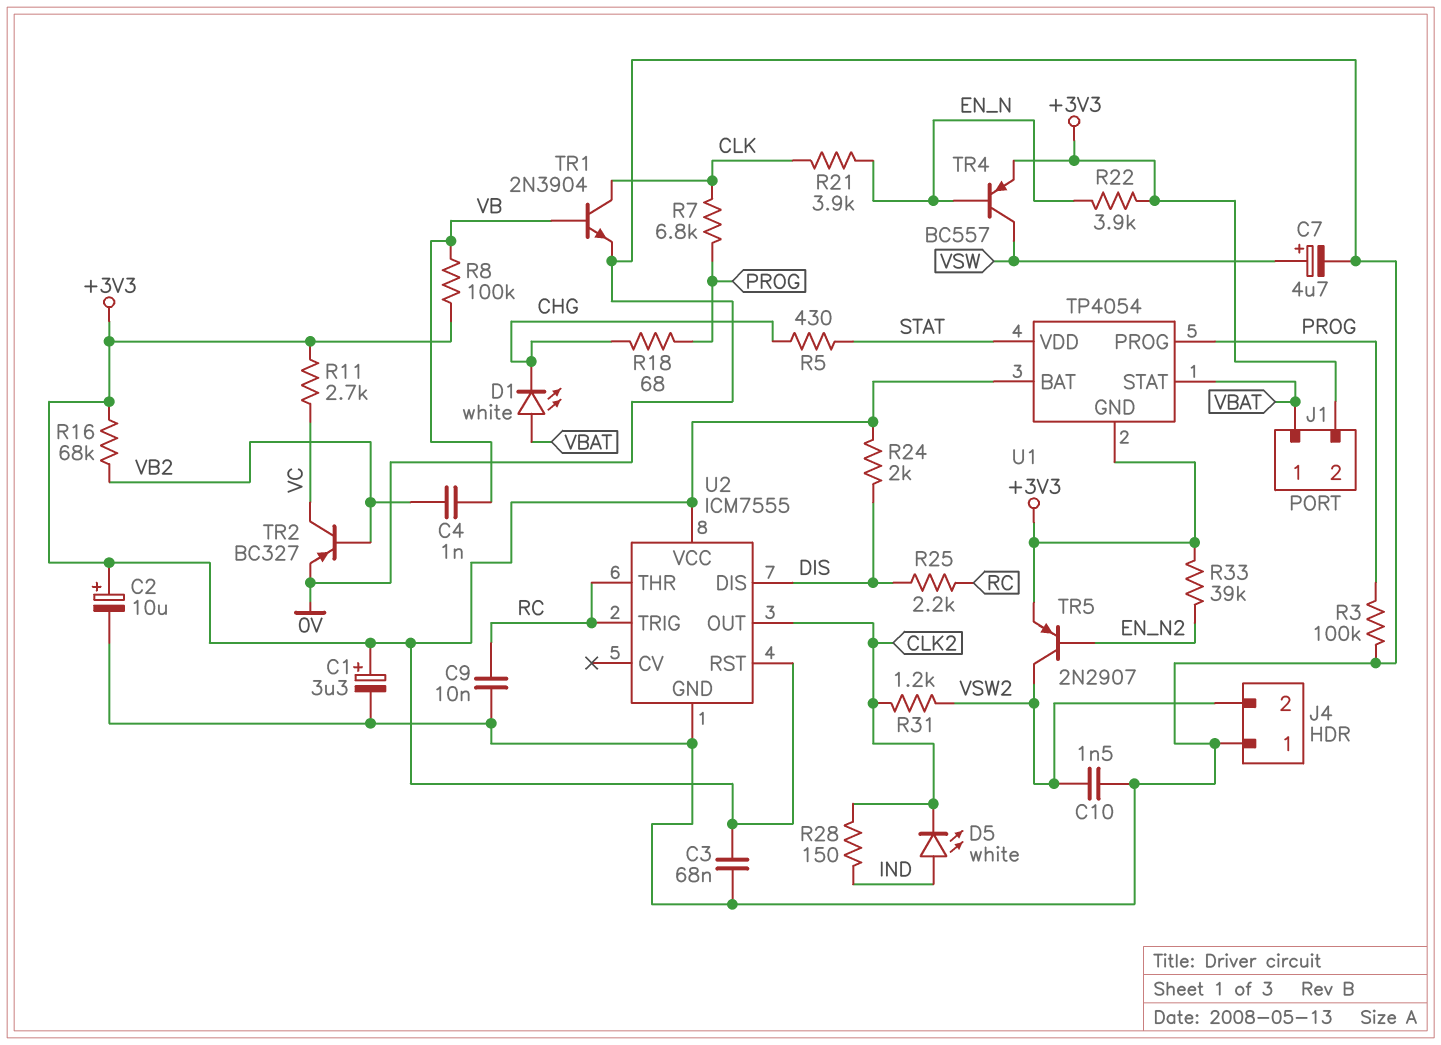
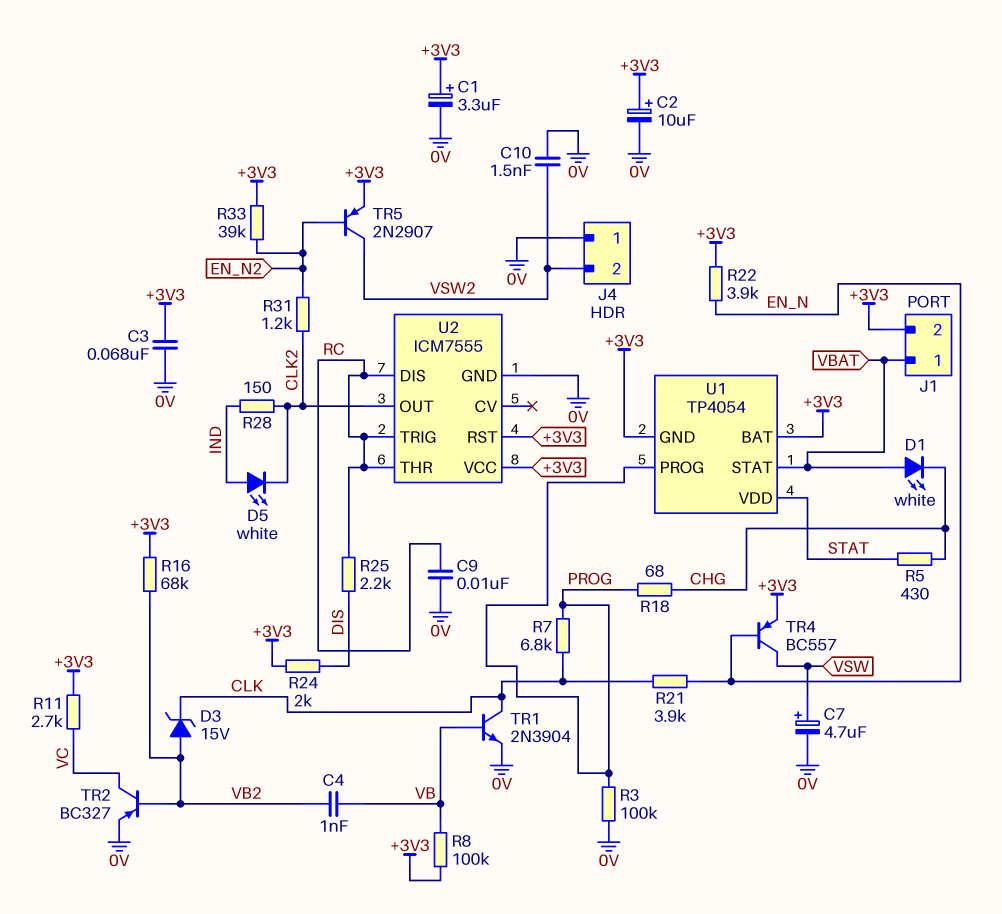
D3: none -> zener 15V (A VB2, K CLK)
R31: 1.2k (CLK2, VSW2) -> 1.2k (CLK2, EN_N2)
U2 pin DIS: DIS -> RC

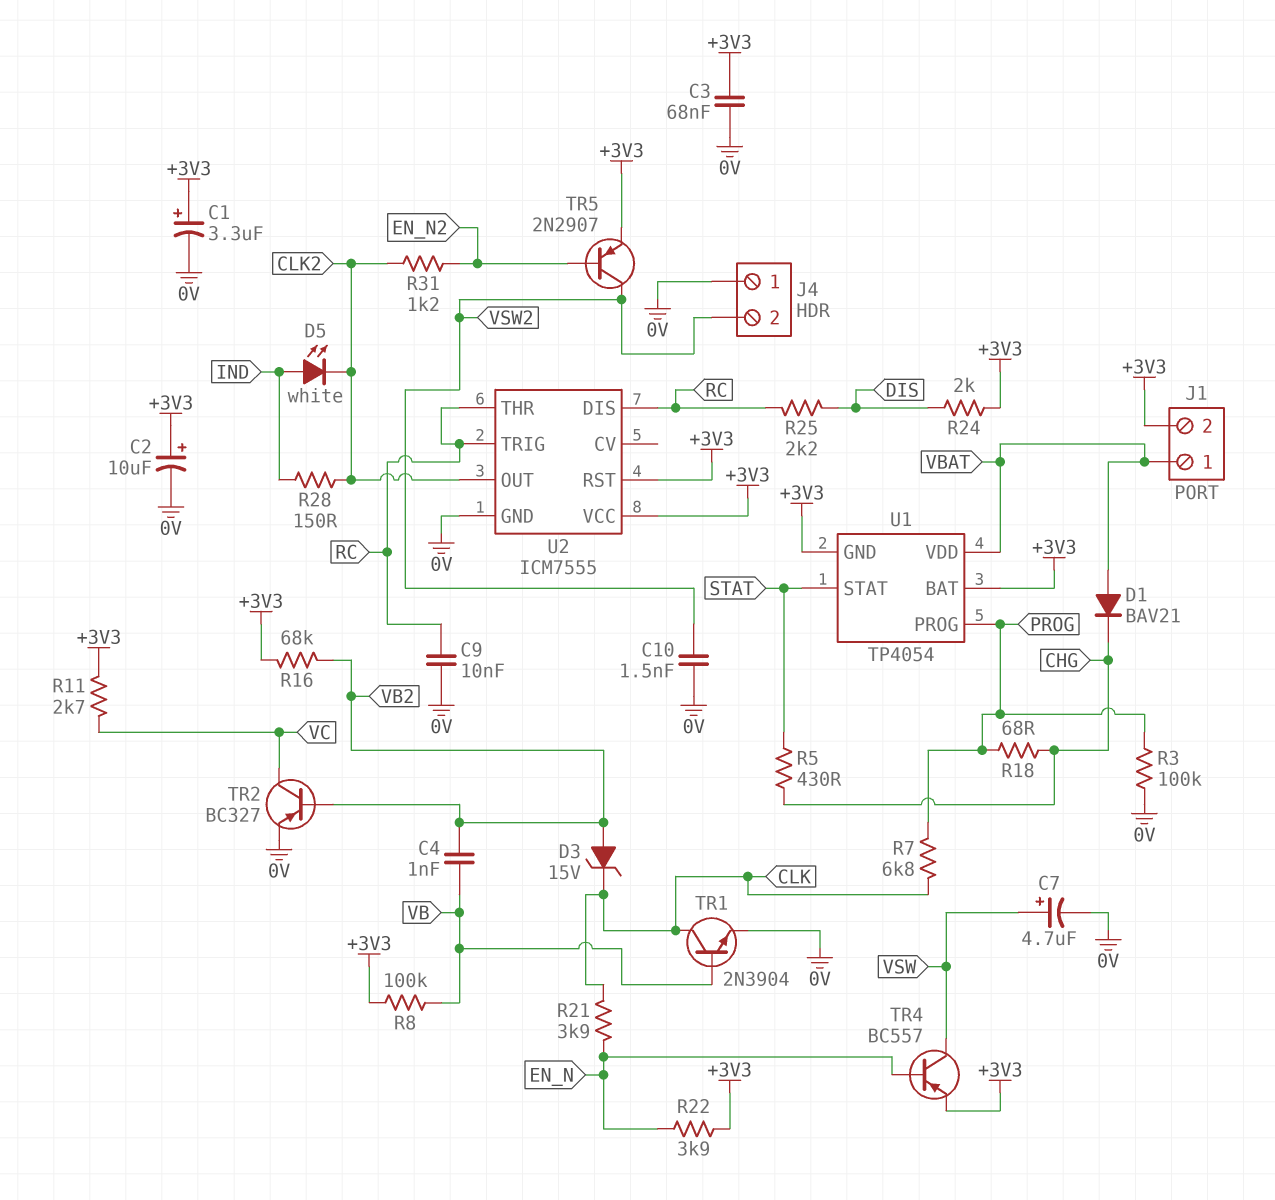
D1: LED white (A VBAT, K CHG) -> diode BAV21 (A VBAT, K CHG)
R33: 39k (+3V3, EN_N2) -> none
U1 pin STAT: VBAT -> STAT
U1 pin VDD: STAT -> VBAT

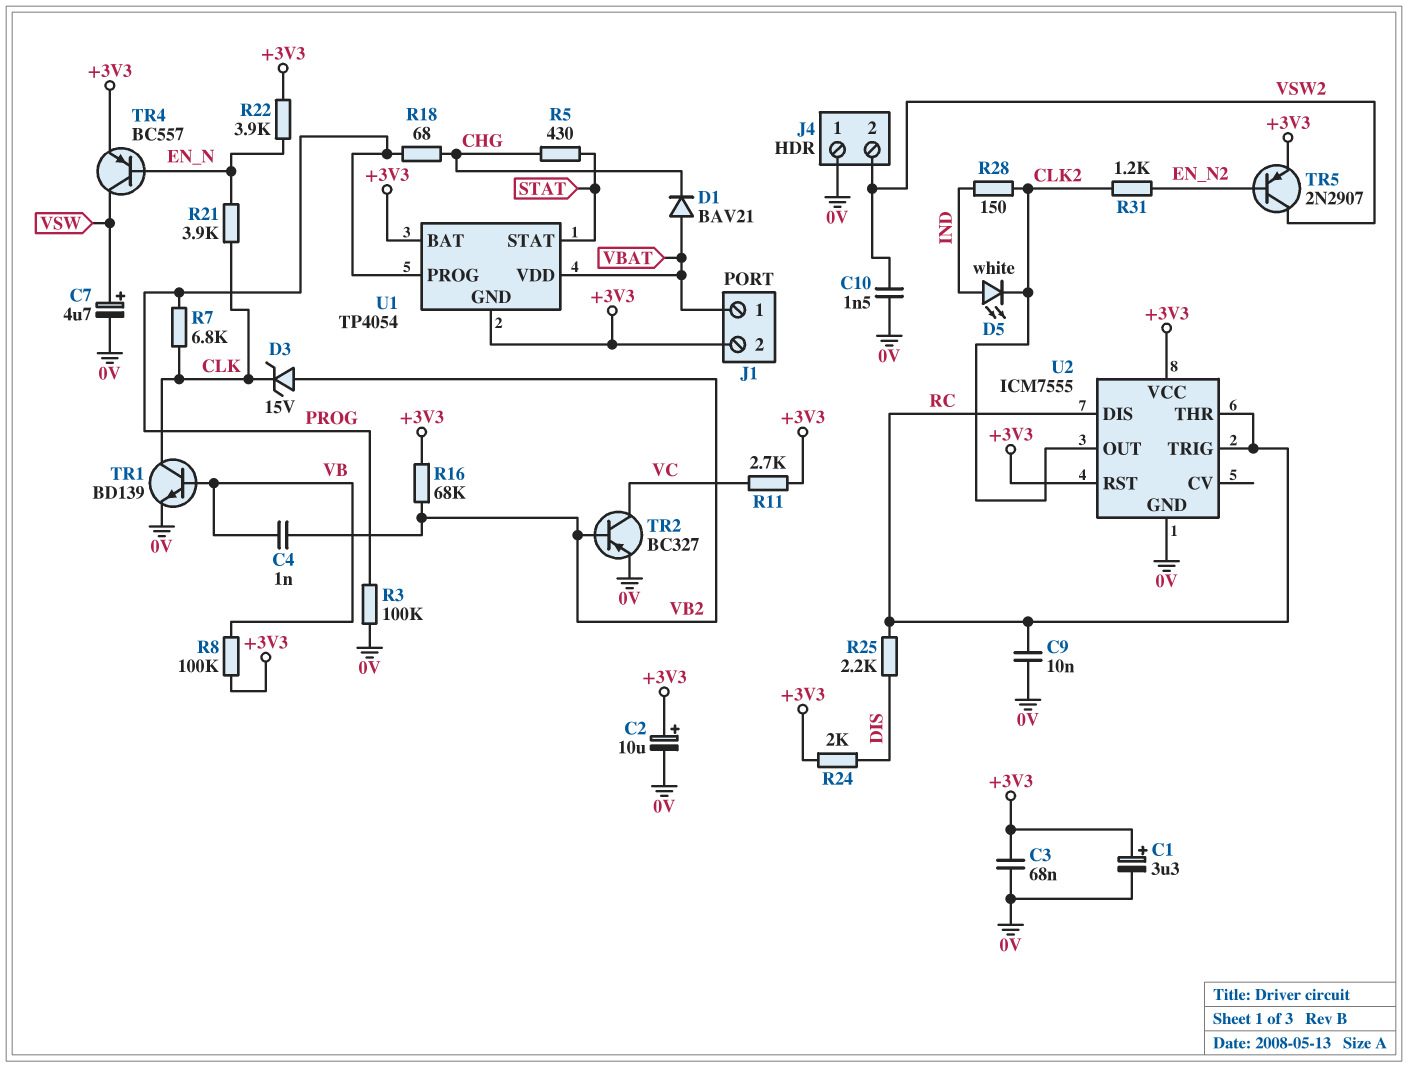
TR1: NPN 2N3904 (B VB, C CLK, E 0V) -> NPN BD139 (B VB, C CLK, E 0V)

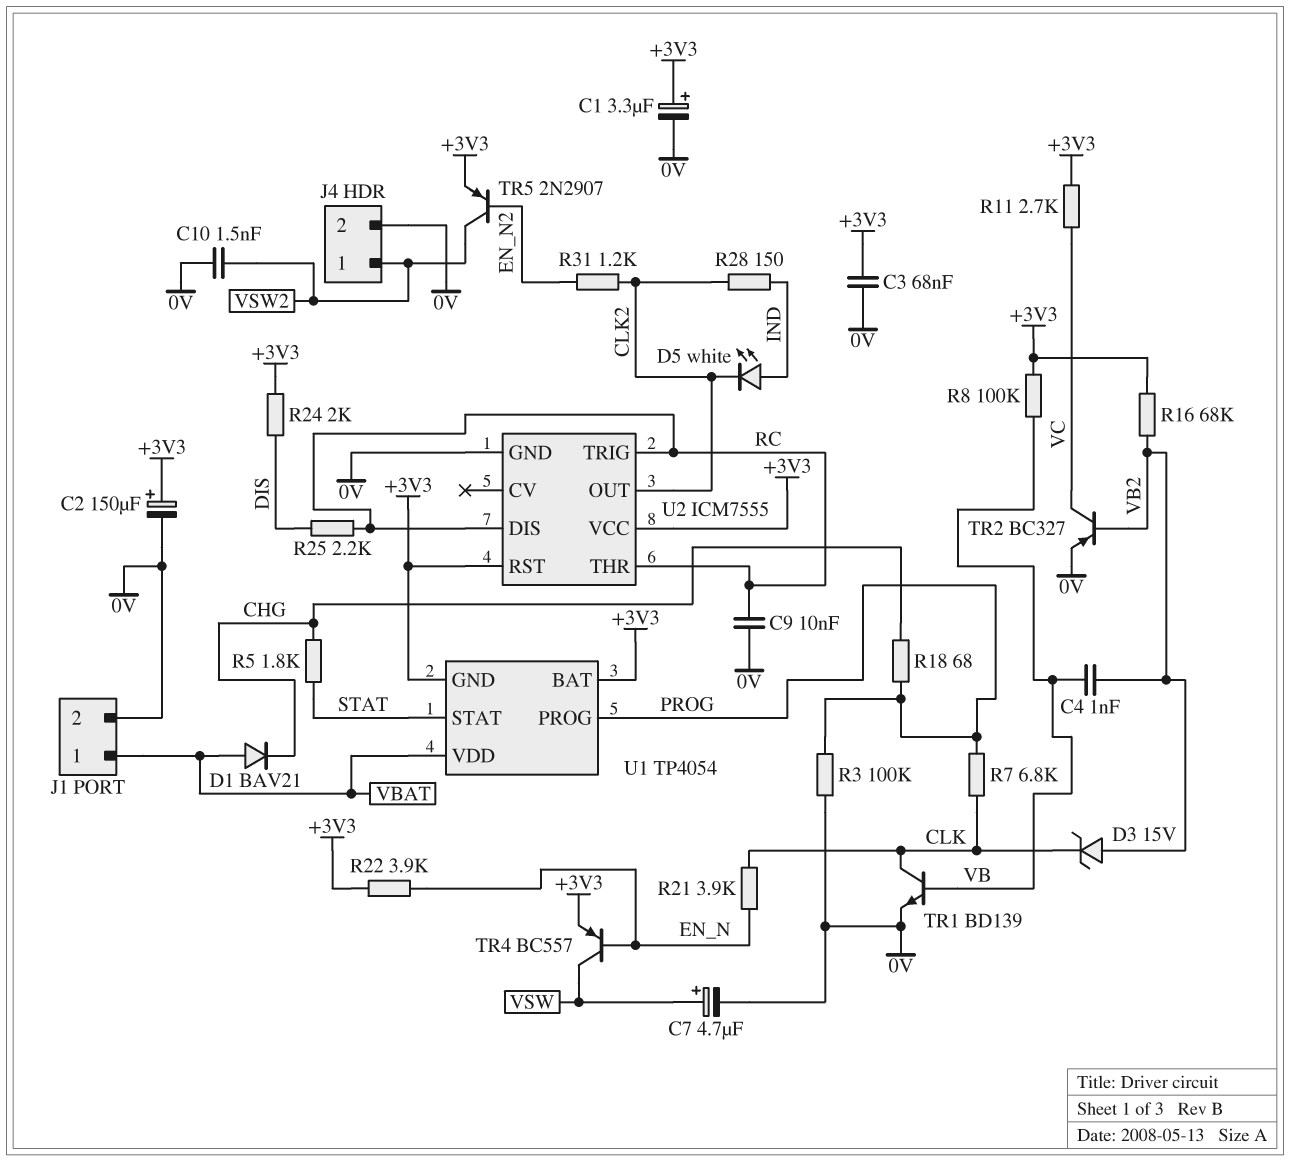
C2: 10uF (plus +3V3, minus 0V) -> 150uF (plus +3V3, minus 0V)
J1 pin 2: +3V3 -> 0V
J4 pin 1: 0V -> VSW2
J4 pin 2: VSW2 -> 0V
R5: 430 (CHG, STAT) -> 1.8k (CHG, STAT)

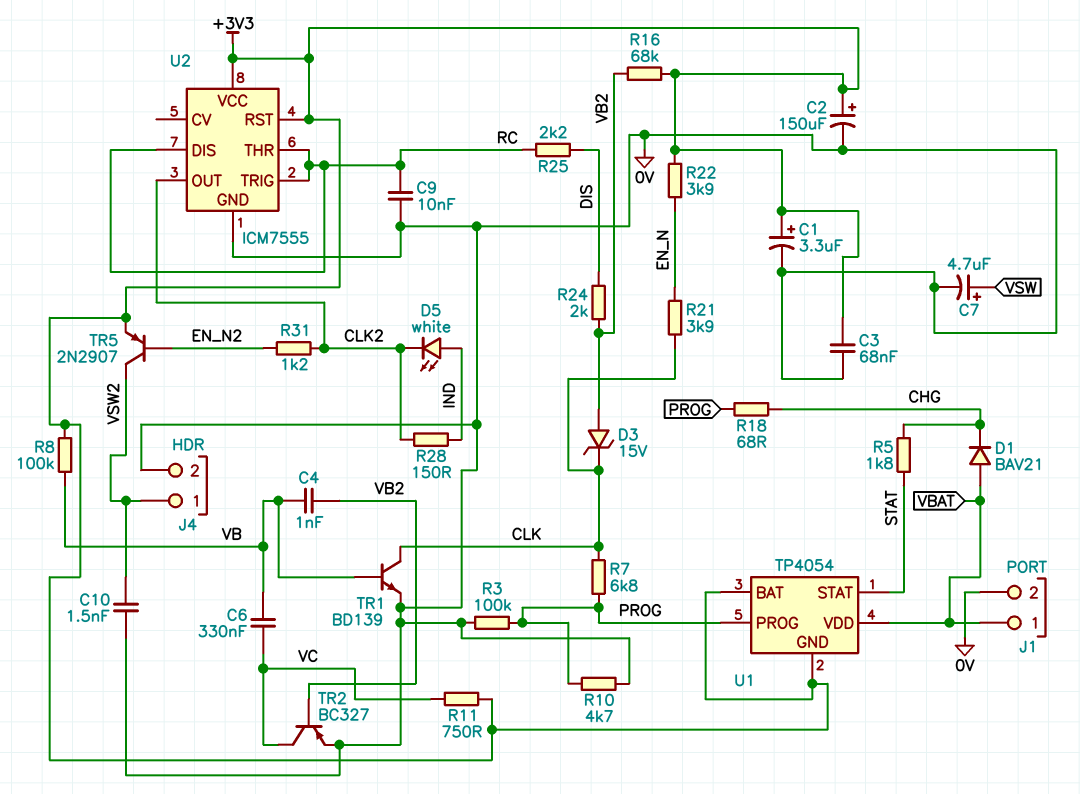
C6: none -> 330nF (VB, VC)
R10: none -> 4.7k (0V, PROG)
R11: 2.7k (+3V3, VC) -> 750 (+3V3, VC)
R24: 2k (+3V3, DIS) -> 2k (DIS, VB2)
TR4: PNP BC557 (B EN_N, C VSW, E +3V3) -> none

